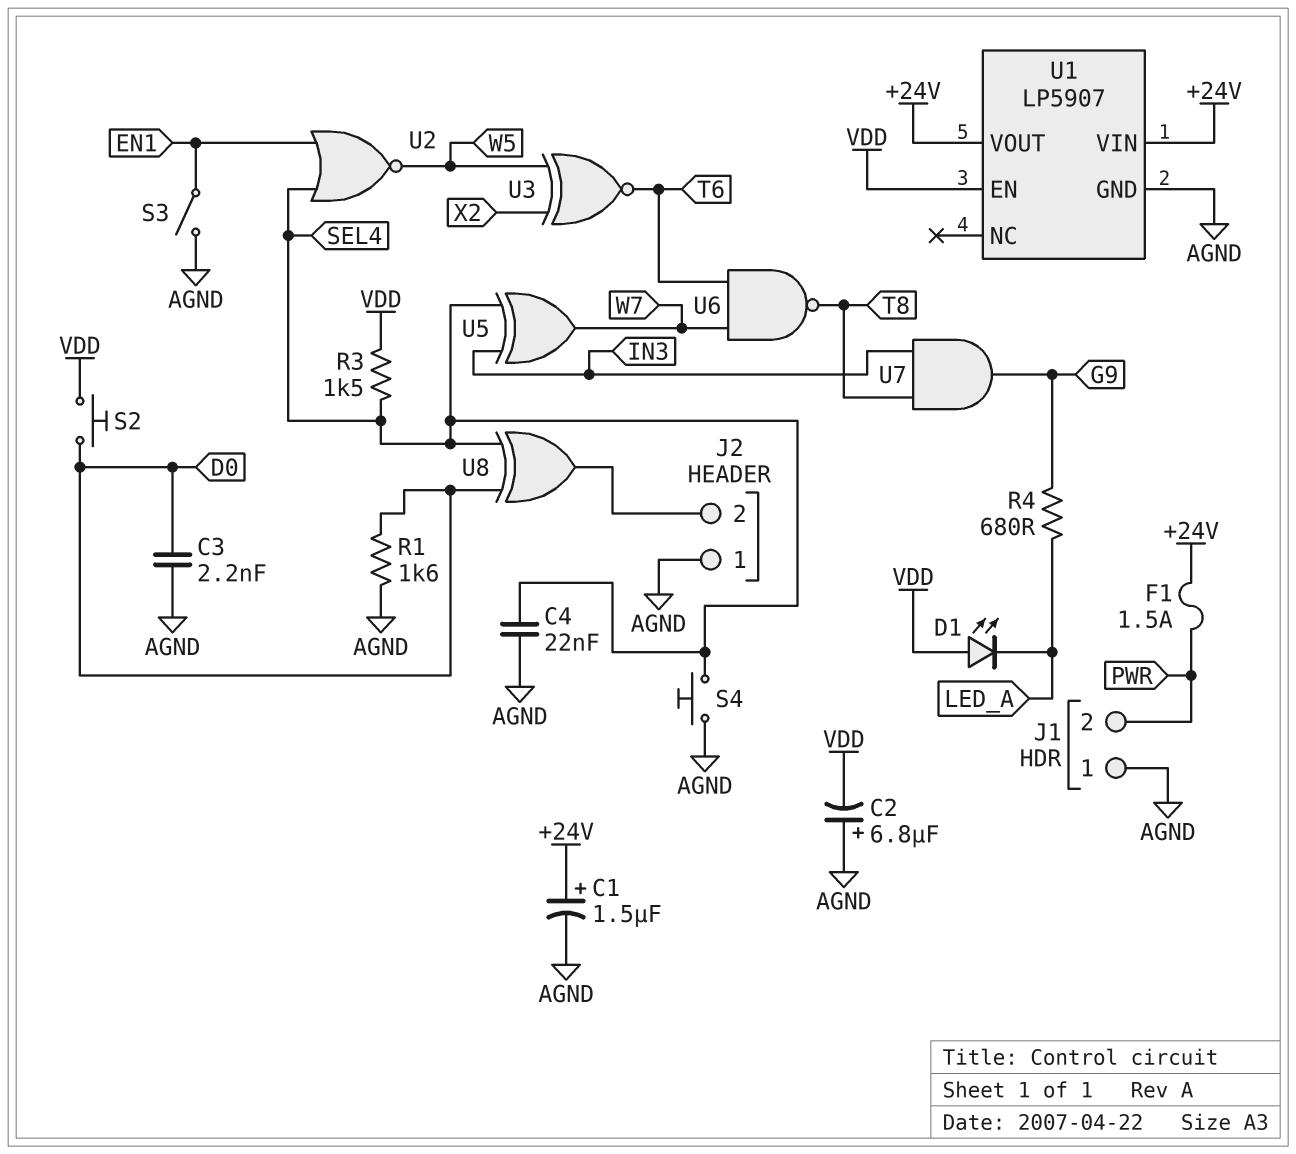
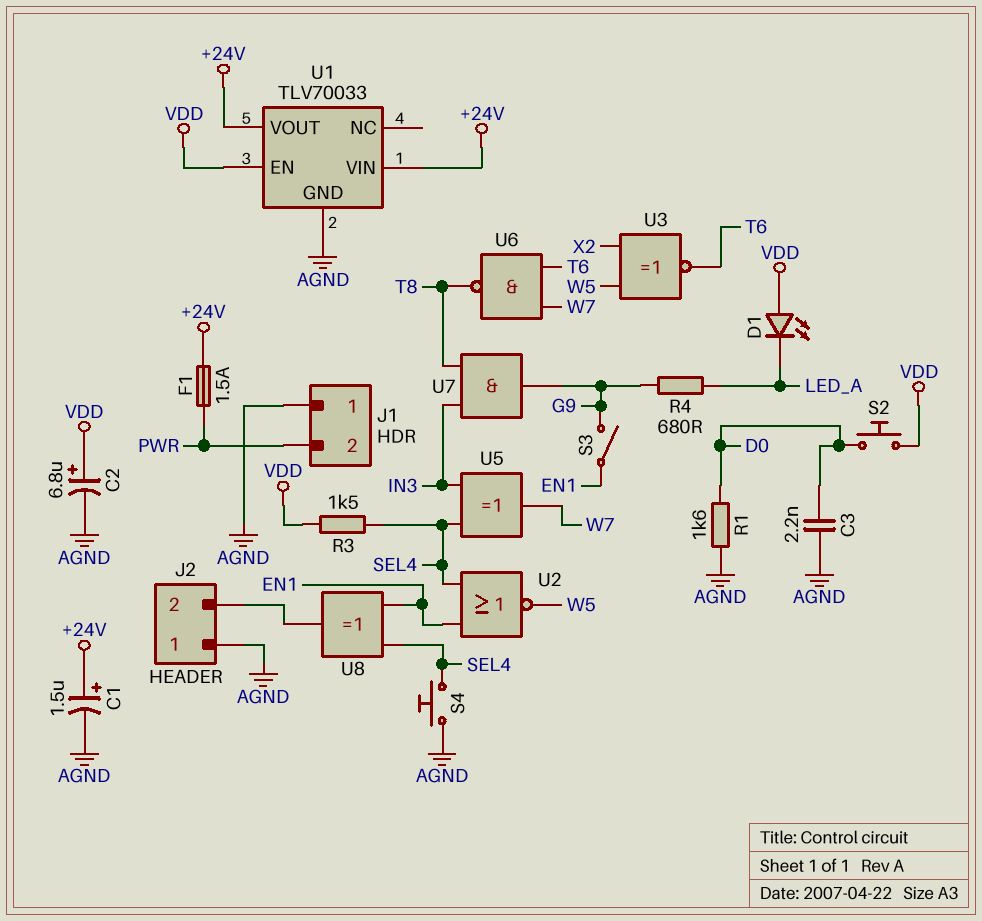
C2: 6.8uF (plus AGND, minus VDD) -> 6.8uF (plus VDD, minus AGND)
C4: 22nF (AGND, SEL4) -> none
S3: switch (AGND, EN1) -> switch (EN1, G9)
U1: LP5907 -> TLV70033
U8: XOR (in D0, in SEL4, out J2/2) -> XOR (in EN1, in SEL4, out J2/2)

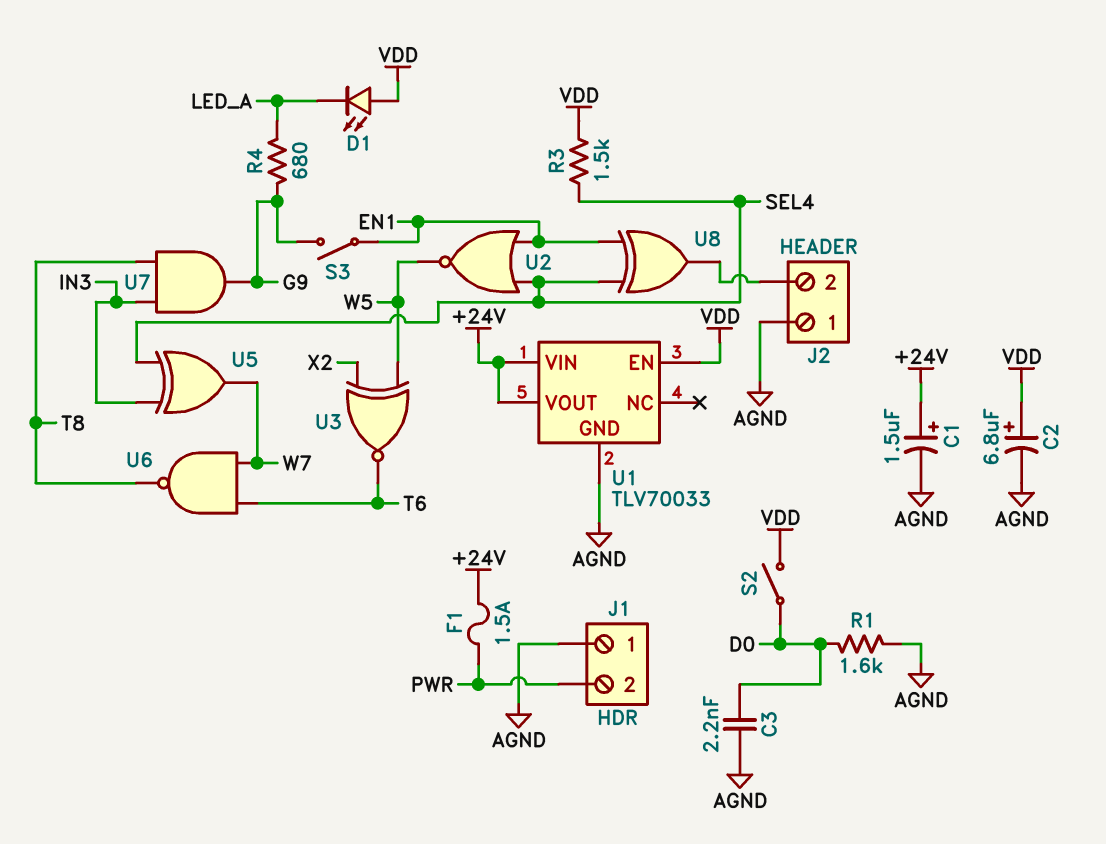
S2: button (D0, VDD) -> switch (D0, VDD)
S4: button (AGND, SEL4) -> none

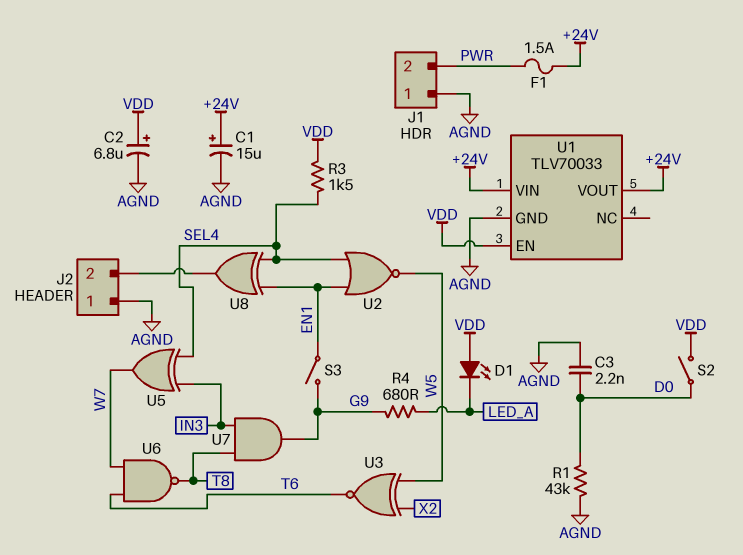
C1: 1.5uF (plus +24V, minus AGND) -> 15uF (plus +24V, minus AGND)
R1: 1.6k (AGND, D0) -> 43k (AGND, D0)

